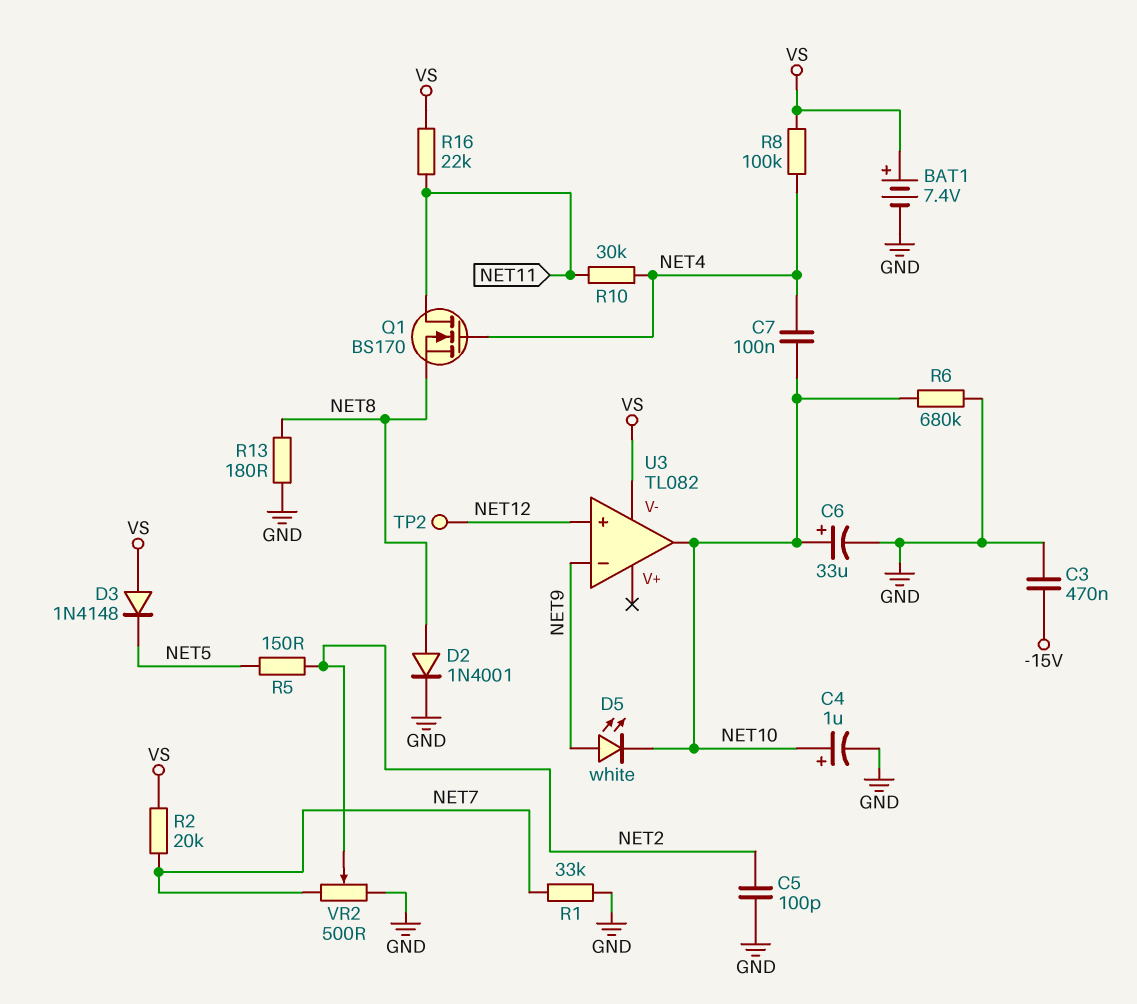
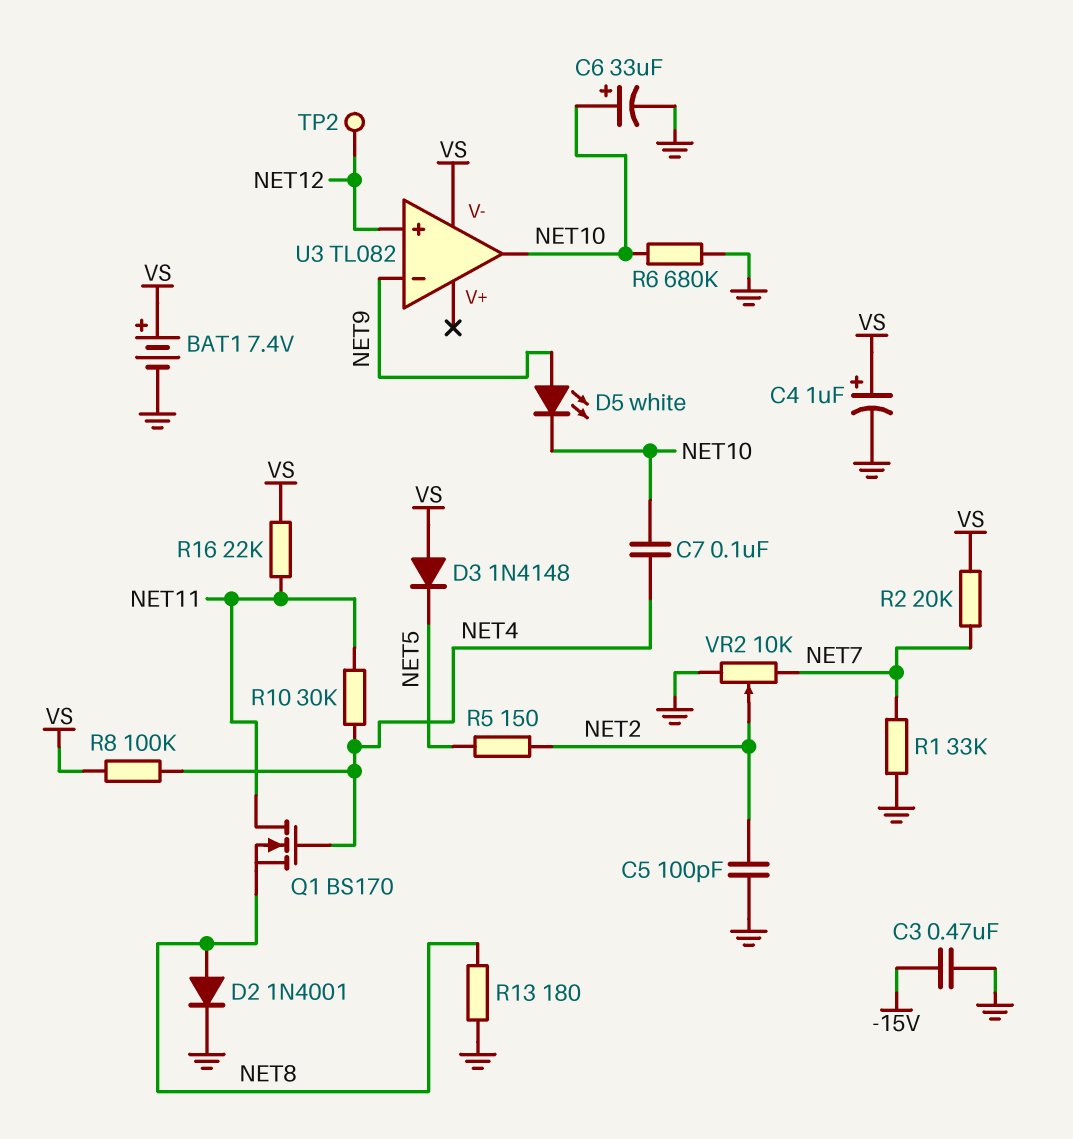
C4: 1uF (plus NET10, minus GND) -> 1uF (plus VS, minus GND)
VR2: 500 (GND, NET7, wiper NET2) -> 10k (GND, NET7, wiper NET2)

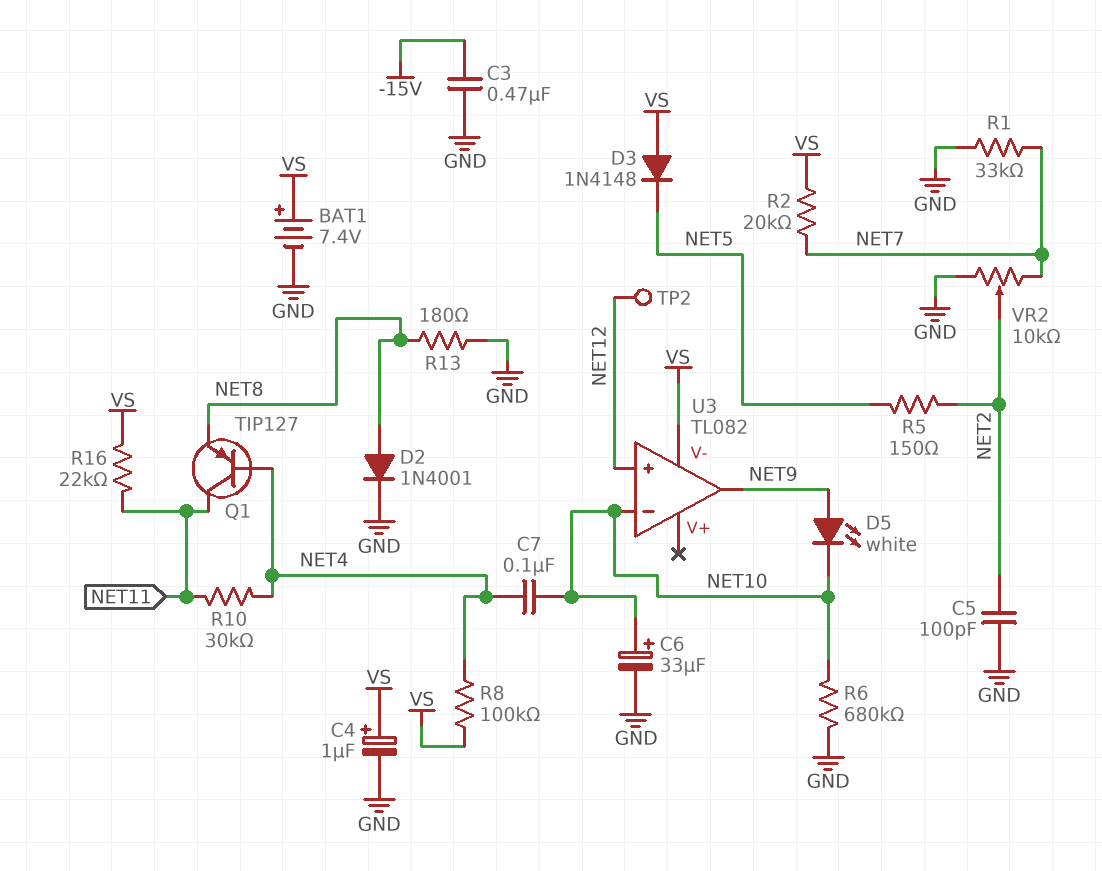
Q1: NMOS BS170 (G NET4, D NET11, S NET8) -> PNP TIP127 (B NET4, C NET11, E NET8)
U3 pin in-: NET9 -> NET10
U3 pin out: NET10 -> NET9

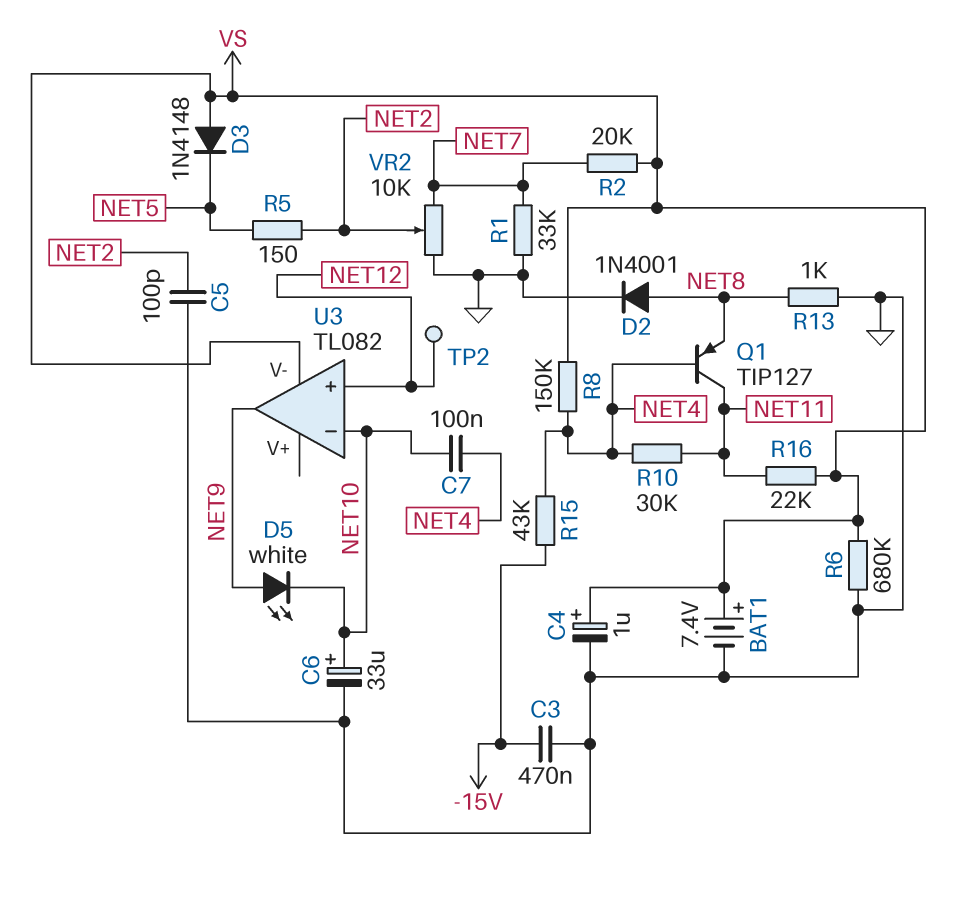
R6: 680k (GND, NET10) -> 680k (GND, VS)
R8: 100k (NET4, VS) -> 150k (NET4, VS)
R13: 180 (GND, NET8) -> 1k (GND, NET8)
R15: none -> 43k (-15V, NET4)

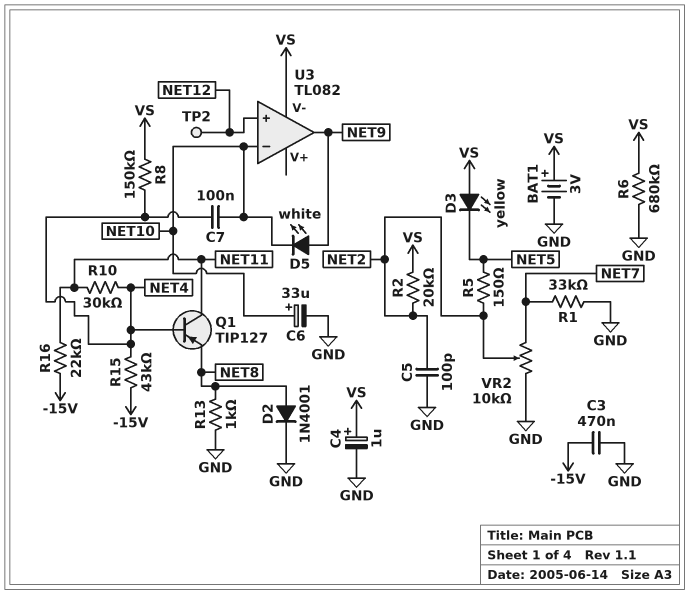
BAT1: 7.4V (plus VS, minus GND) -> 3V (plus VS, minus GND)
D3: diode 1N4148 (A VS, K NET5) -> LED yellow (A VS, K NET5)
R2: 20k (NET7, VS) -> 20k (NET2, VS)
R16: 22k (NET11, VS) -> 22k (-15V, NET11)

